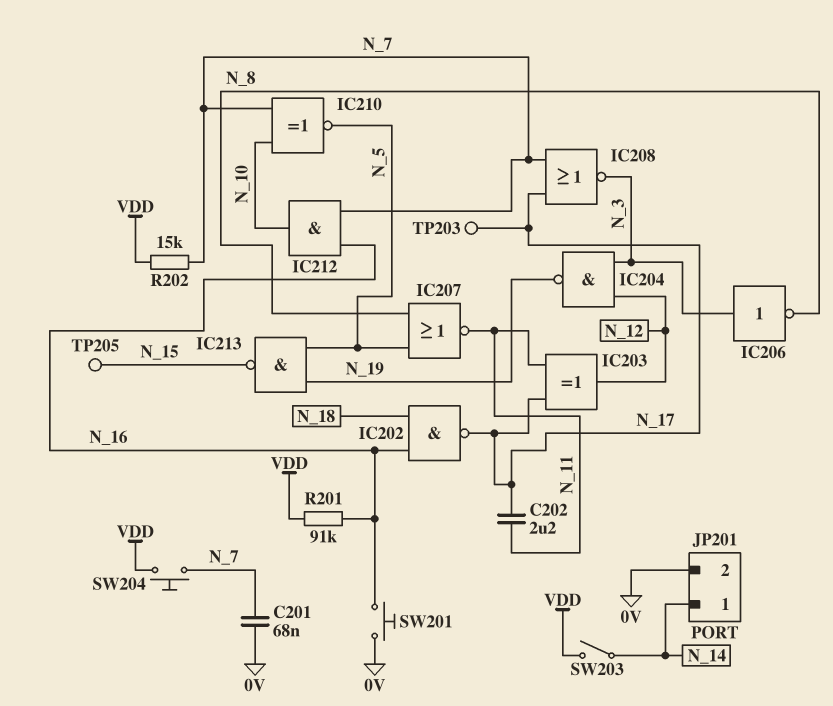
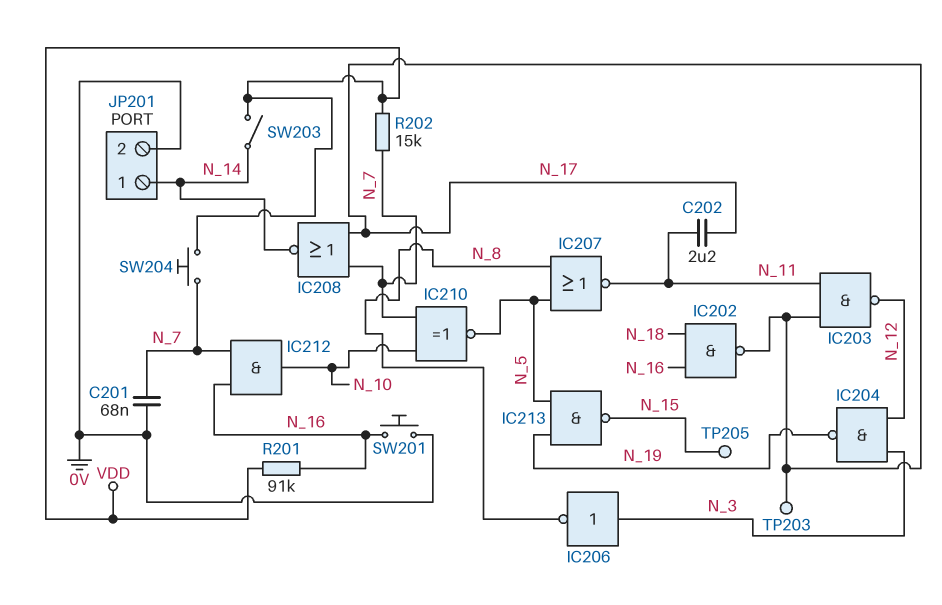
IC203: XOR (in N_11, in N_17, out N_12) -> NAND (in N_11, in N_17, out N_12)
IC208: NOR (in N_7, in N_17, out N_3) -> NOR (in N_7, in N_17, out N_14)

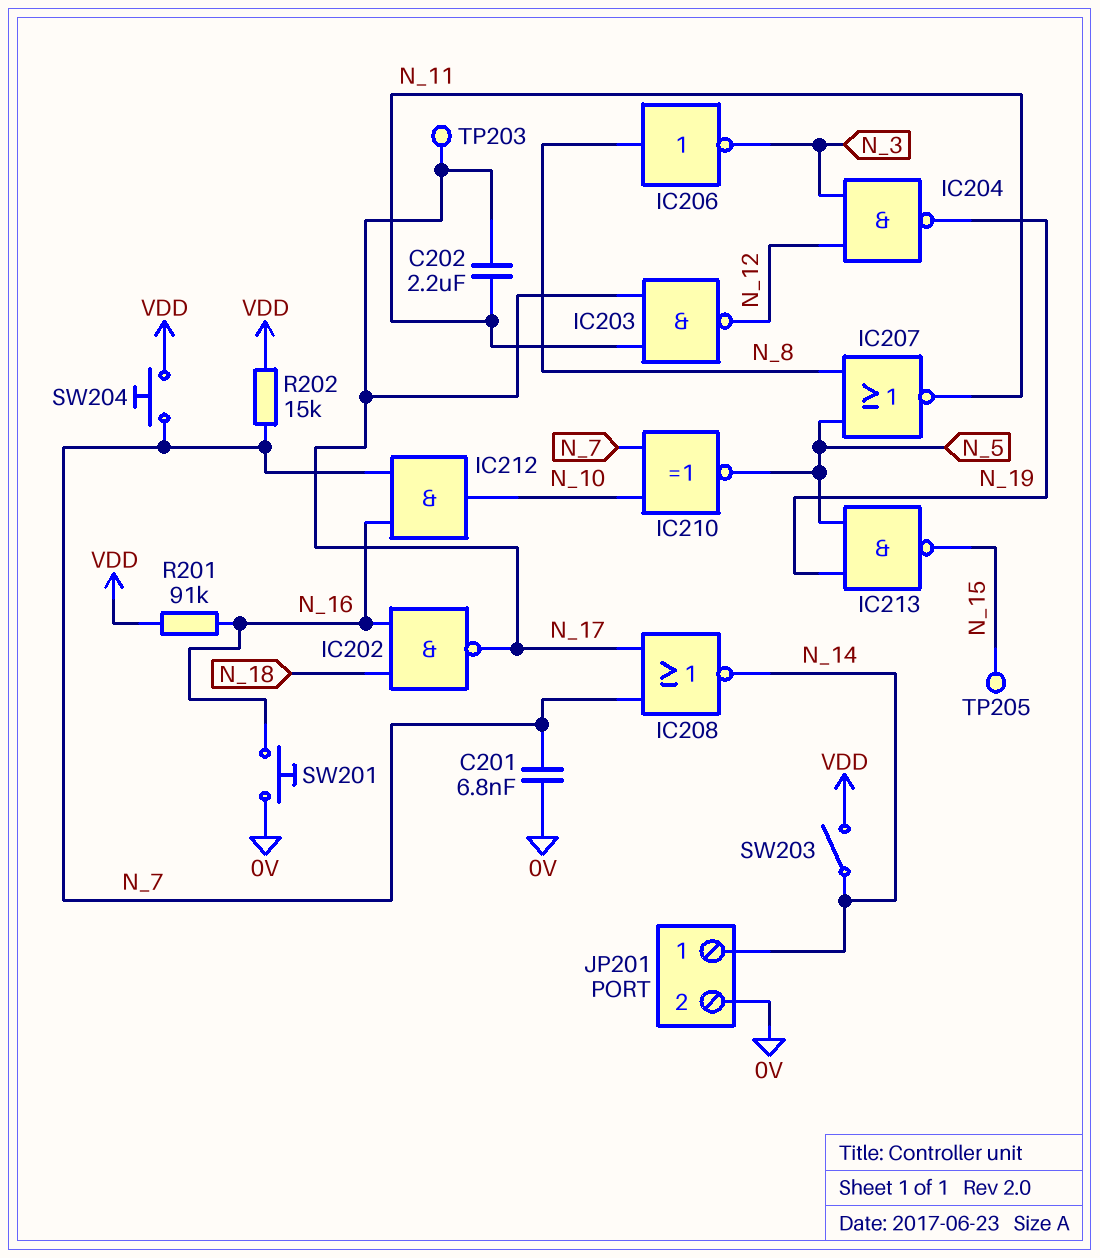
C201: 68nF (0V, N_7) -> 6.8nF (0V, N_7)
IC206: NOT (in N_3, out N_8) -> NOT (in N_8, out N_3)

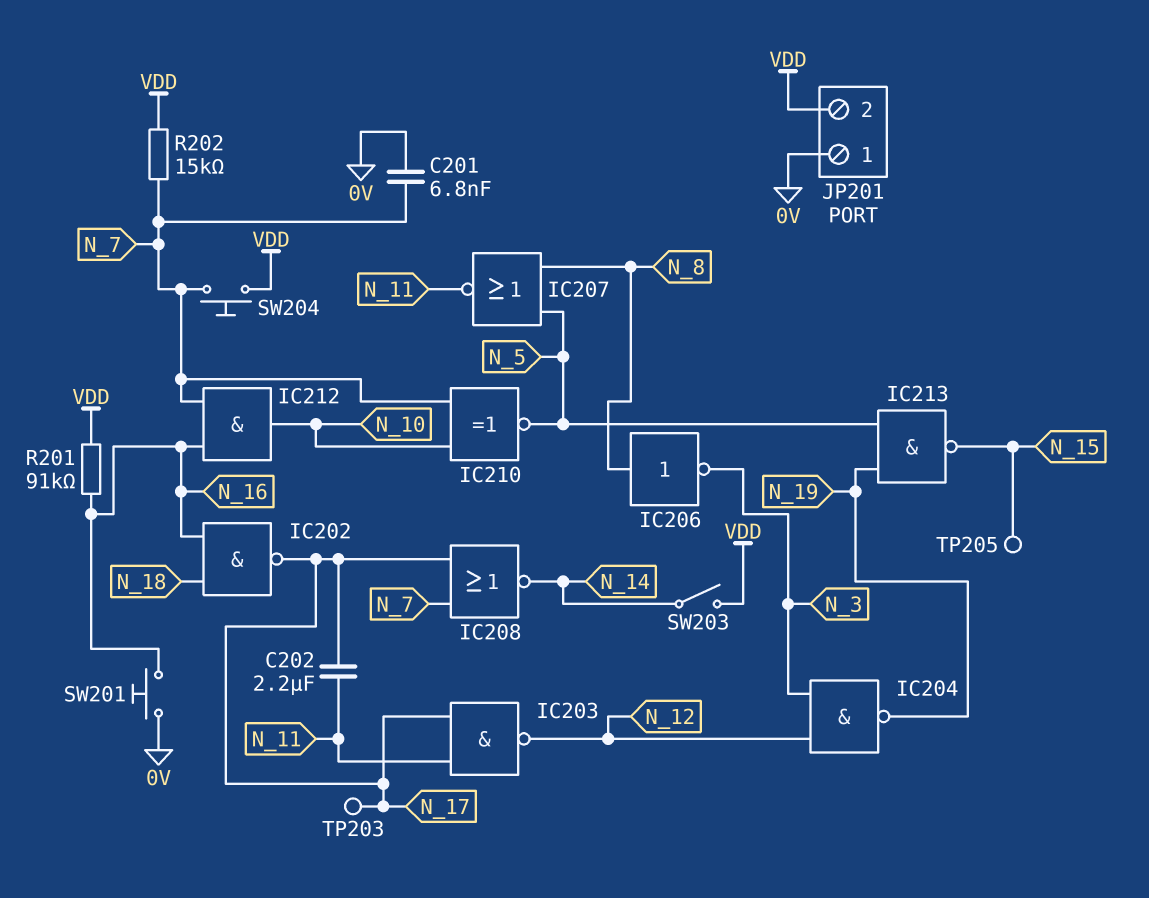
JP201 pin 1: N_14 -> 0V
JP201 pin 2: 0V -> VDD

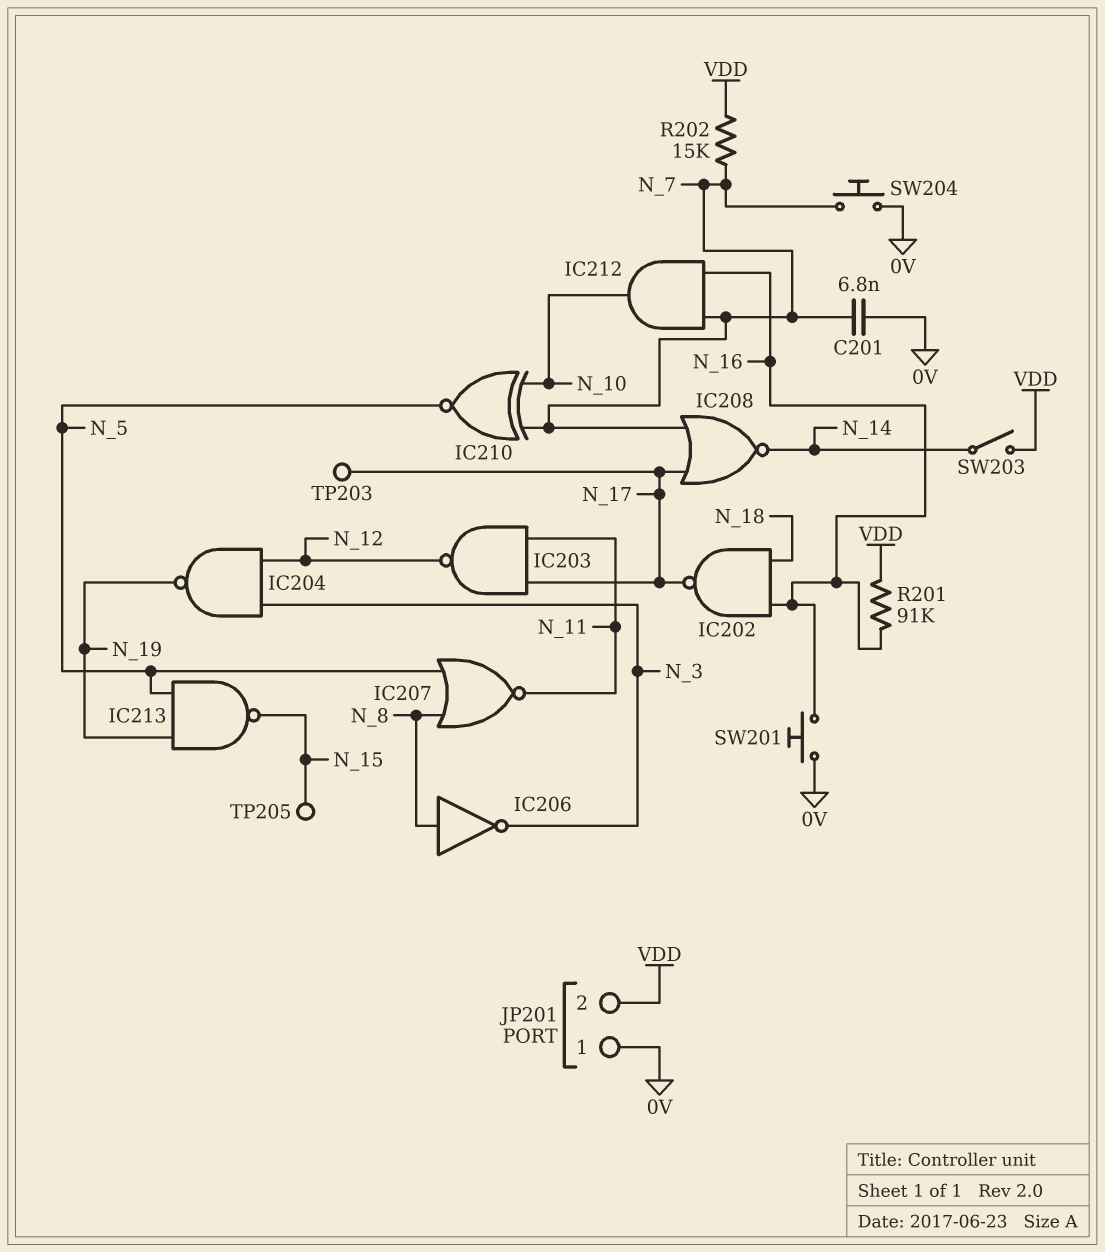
C202: 2.2uF (N_11, N_17) -> none
SW204: button (N_7, VDD) -> button (0V, N_7)

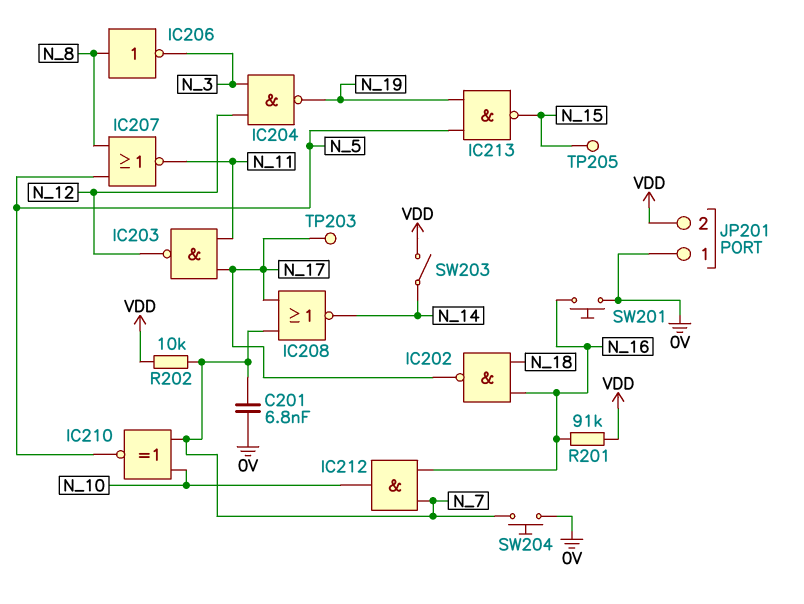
R202: 15k (N_7, VDD) -> 10k (N_7, VDD)

